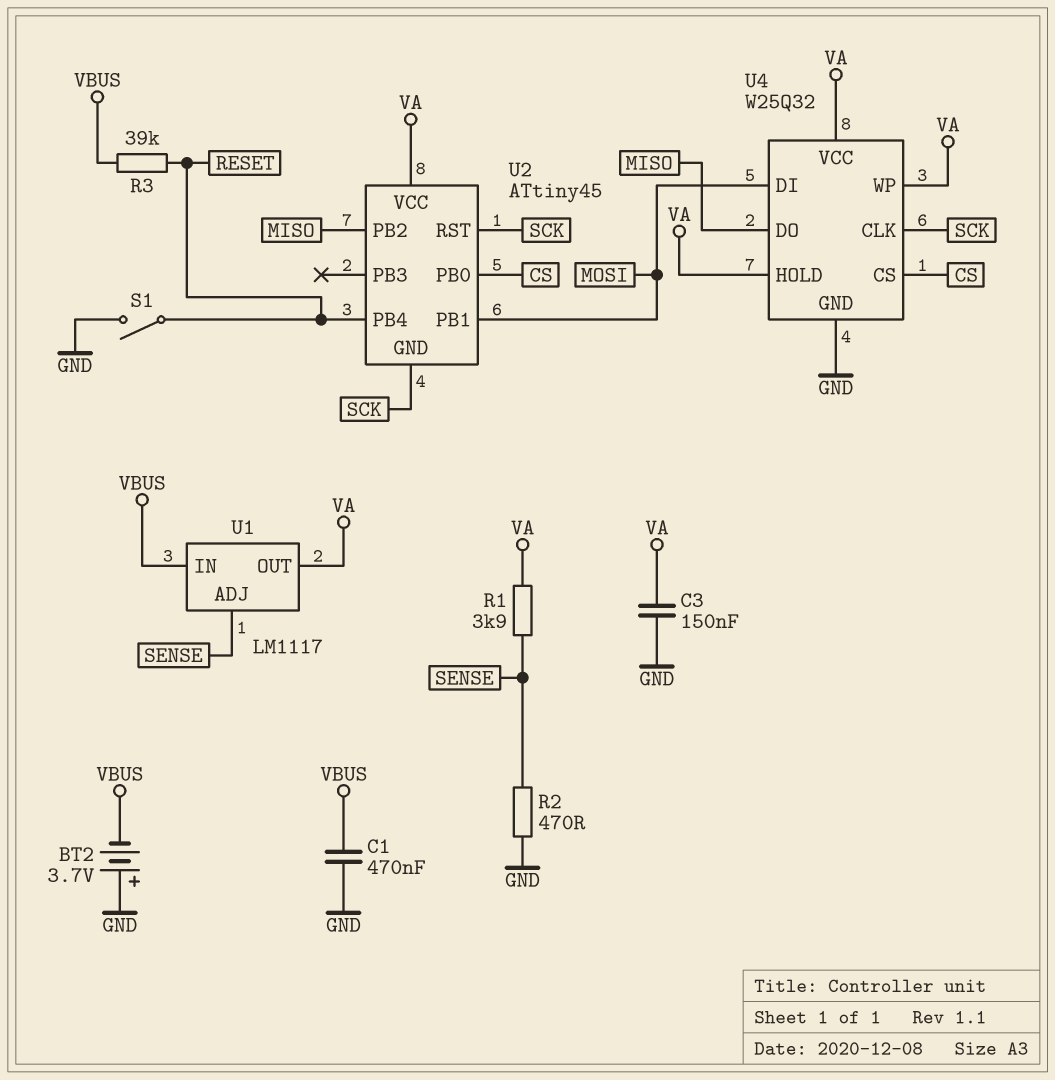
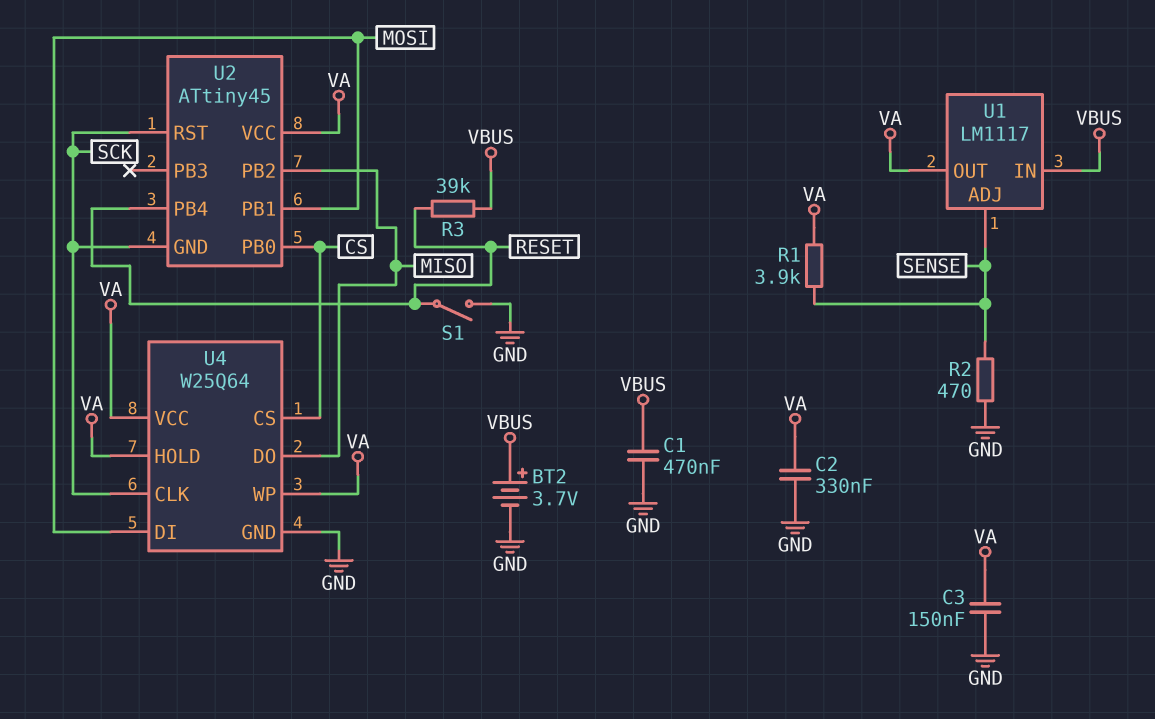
BT2: 3.7V (plus GND, minus VBUS) -> 3.7V (plus VBUS, minus GND)
C2: none -> 330nF (GND, VA)
U4: W25Q32 -> W25Q64

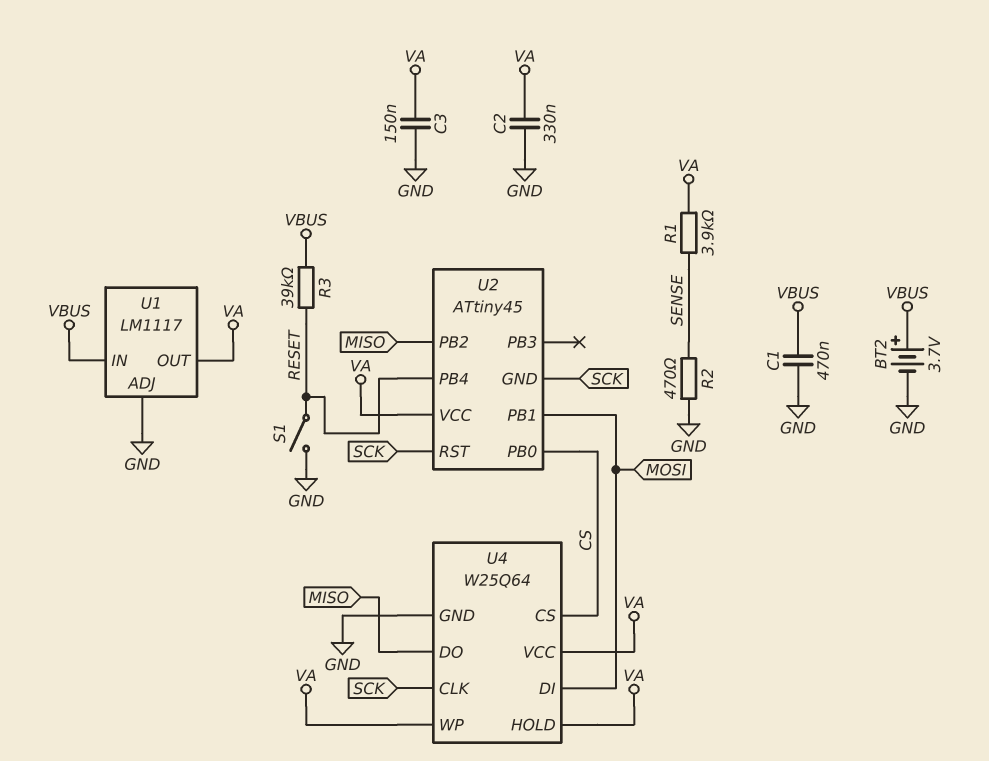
U1 pin ADJ: SENSE -> GND

